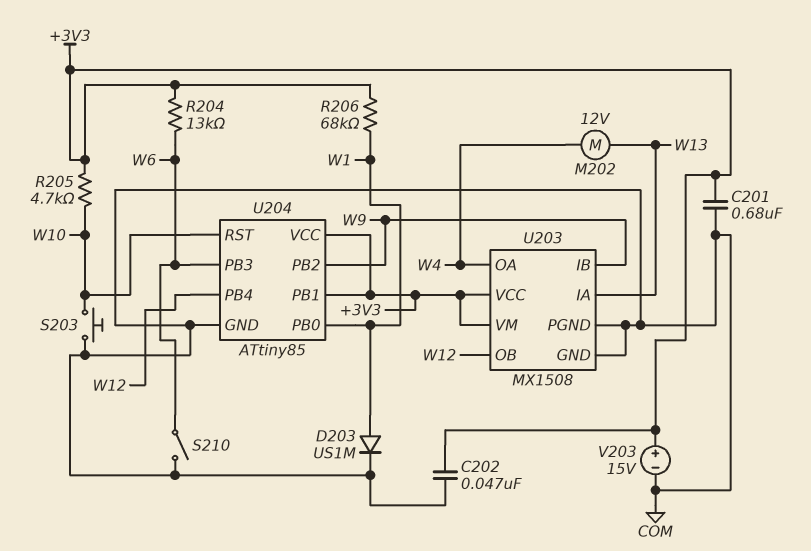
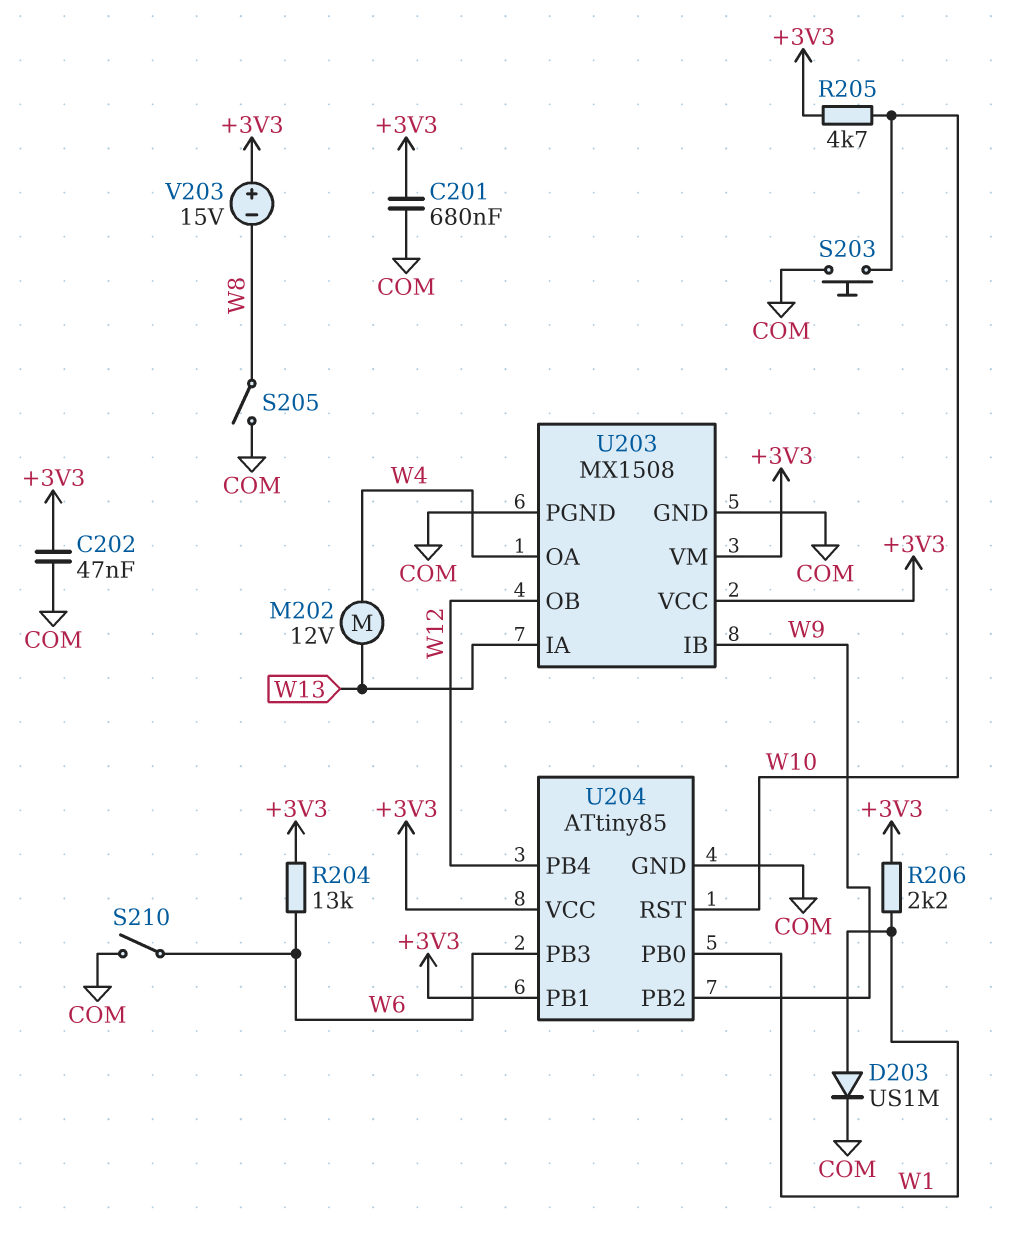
R206: 68k (+3V3, W1) -> 2.2k (+3V3, W1)
S205: none -> switch (COM, W8)
V203: 15V (plus +3V3, minus COM) -> 15V (plus +3V3, minus W8)

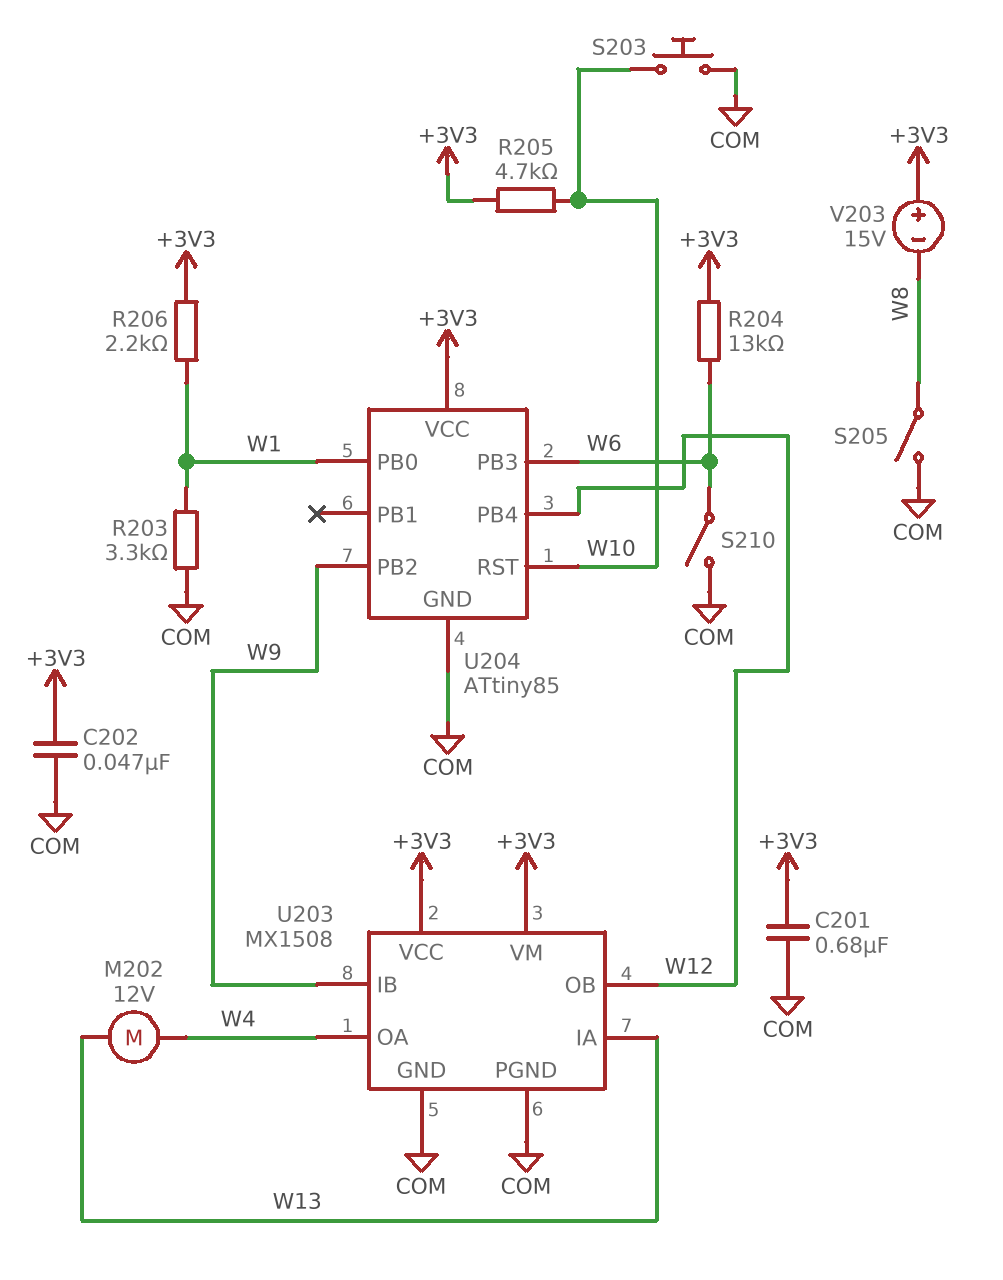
D203: diode US1M (A W1, K COM) -> none
R203: none -> 3.3k (COM, W1)
U204 pin PB1: +3V3 -> none

